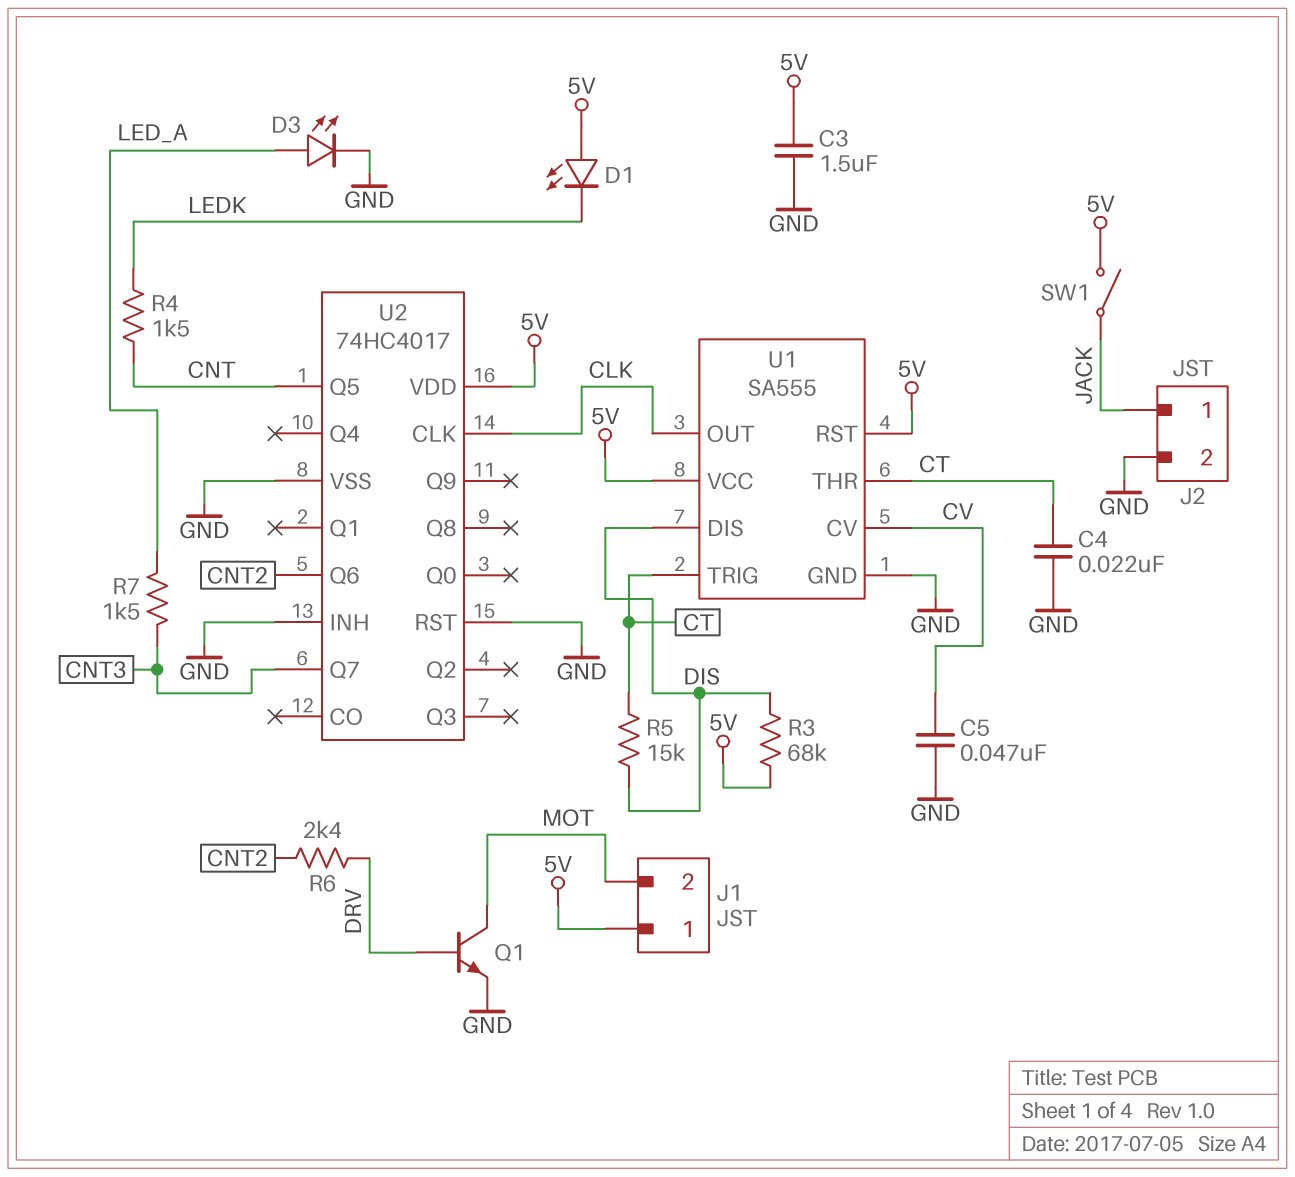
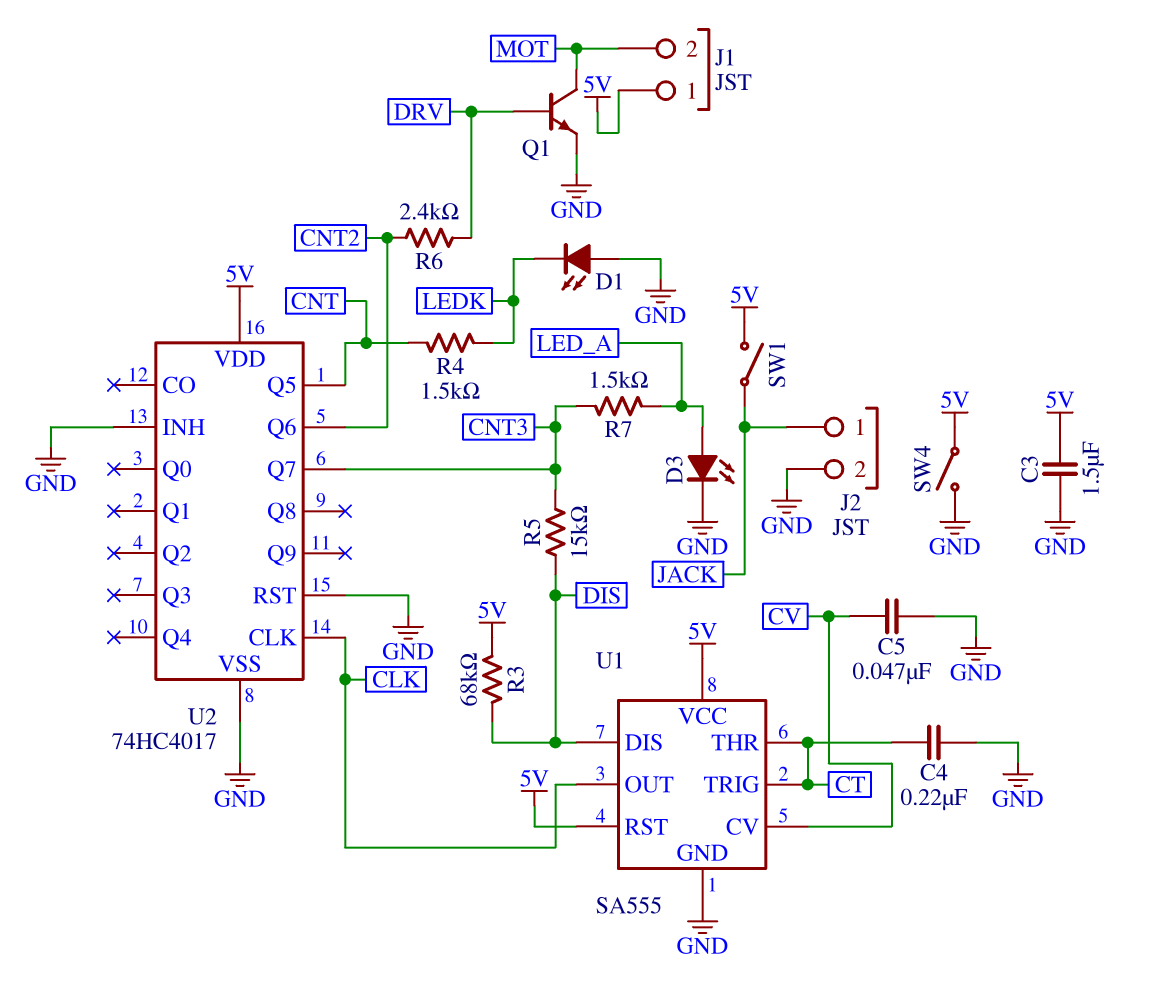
C4: 22nF (CT, GND) -> 220nF (CT, GND)
D1: LED (A 5V, K LEDK) -> LED (A GND, K LEDK)
R5: 15k (CT, DIS) -> 15k (CNT3, DIS)
SW4: none -> switch (5V, GND)

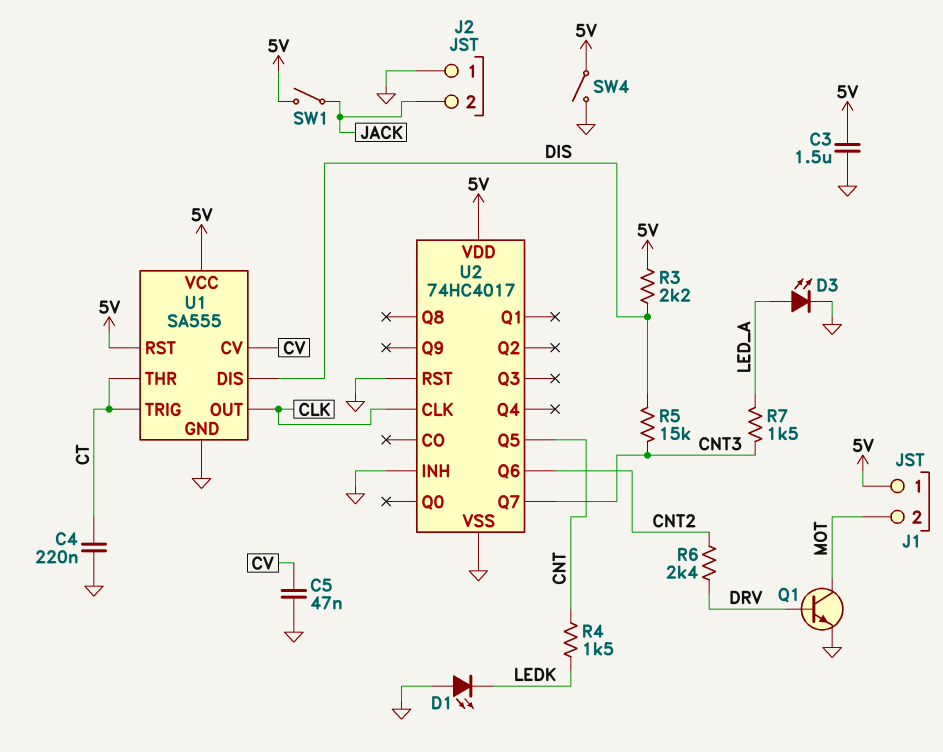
J2 pin 1: JACK -> GND
J2 pin 2: GND -> JACK
R3: 68k (5V, DIS) -> 2.2k (5V, DIS)

